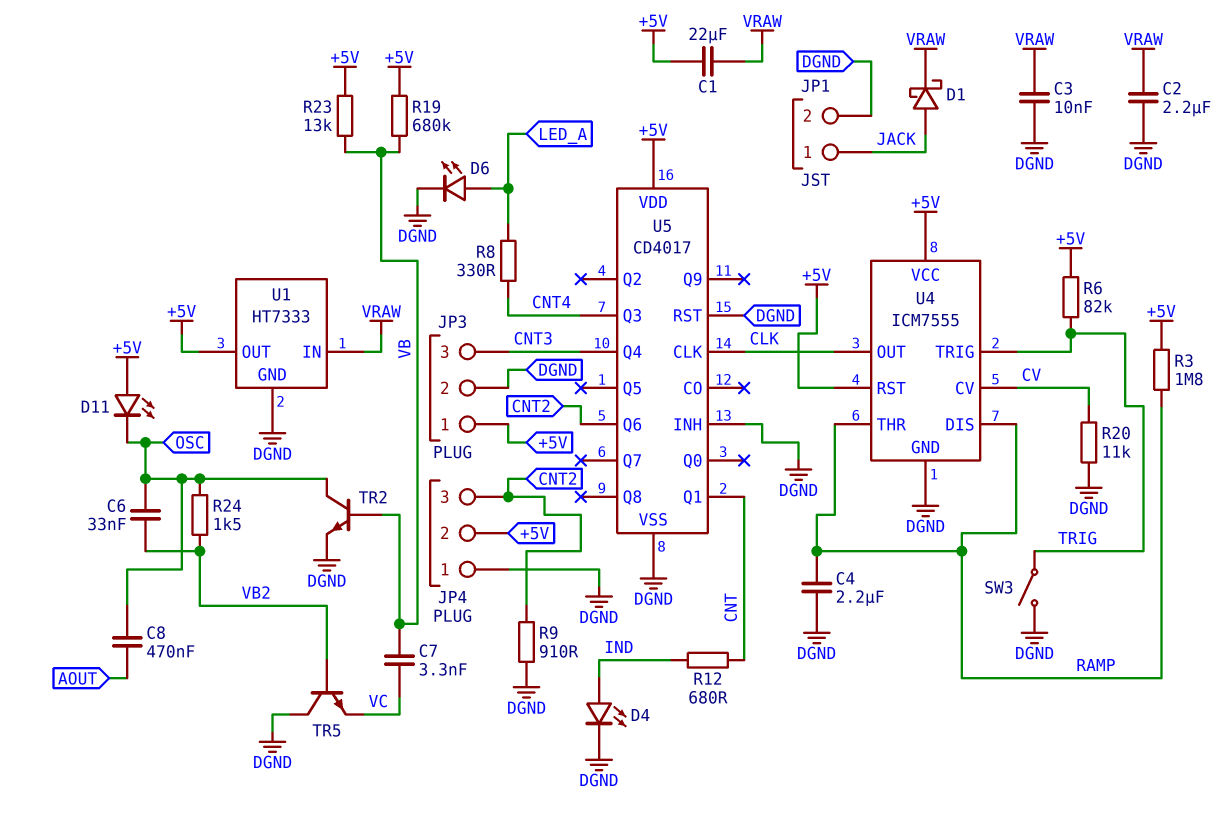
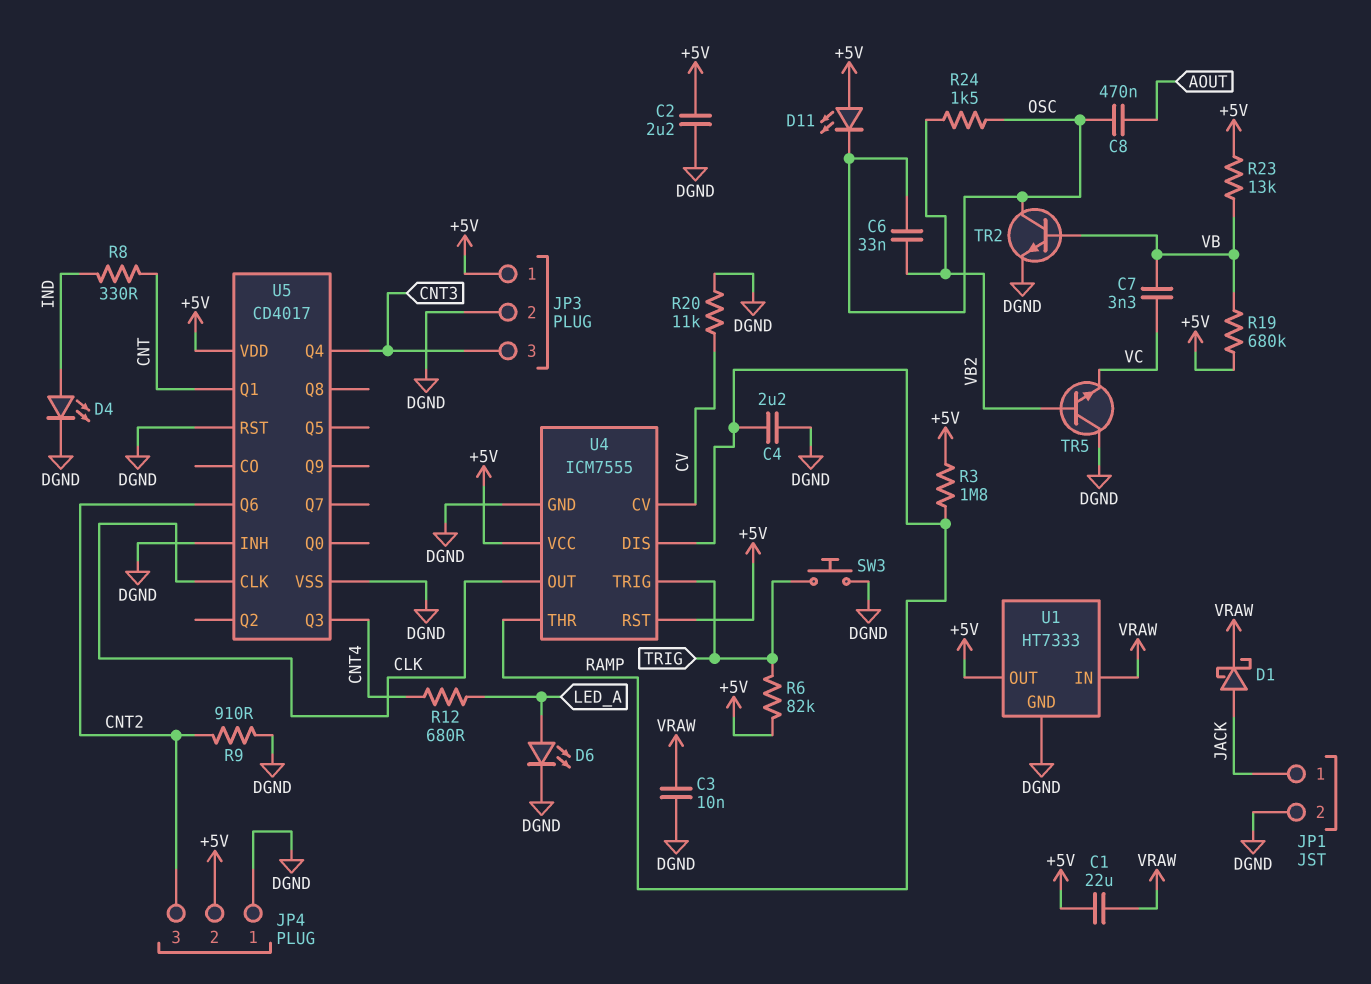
C2: 2.2uF (DGND, VRAW) -> 2.2uF (+5V, DGND)
R8: 330 (CNT4, LED_A) -> 330 (CNT, IND)
R12: 680 (CNT, IND) -> 680 (CNT4, LED_A)
SW3: switch (DGND, TRIG) -> button (DGND, TRIG)

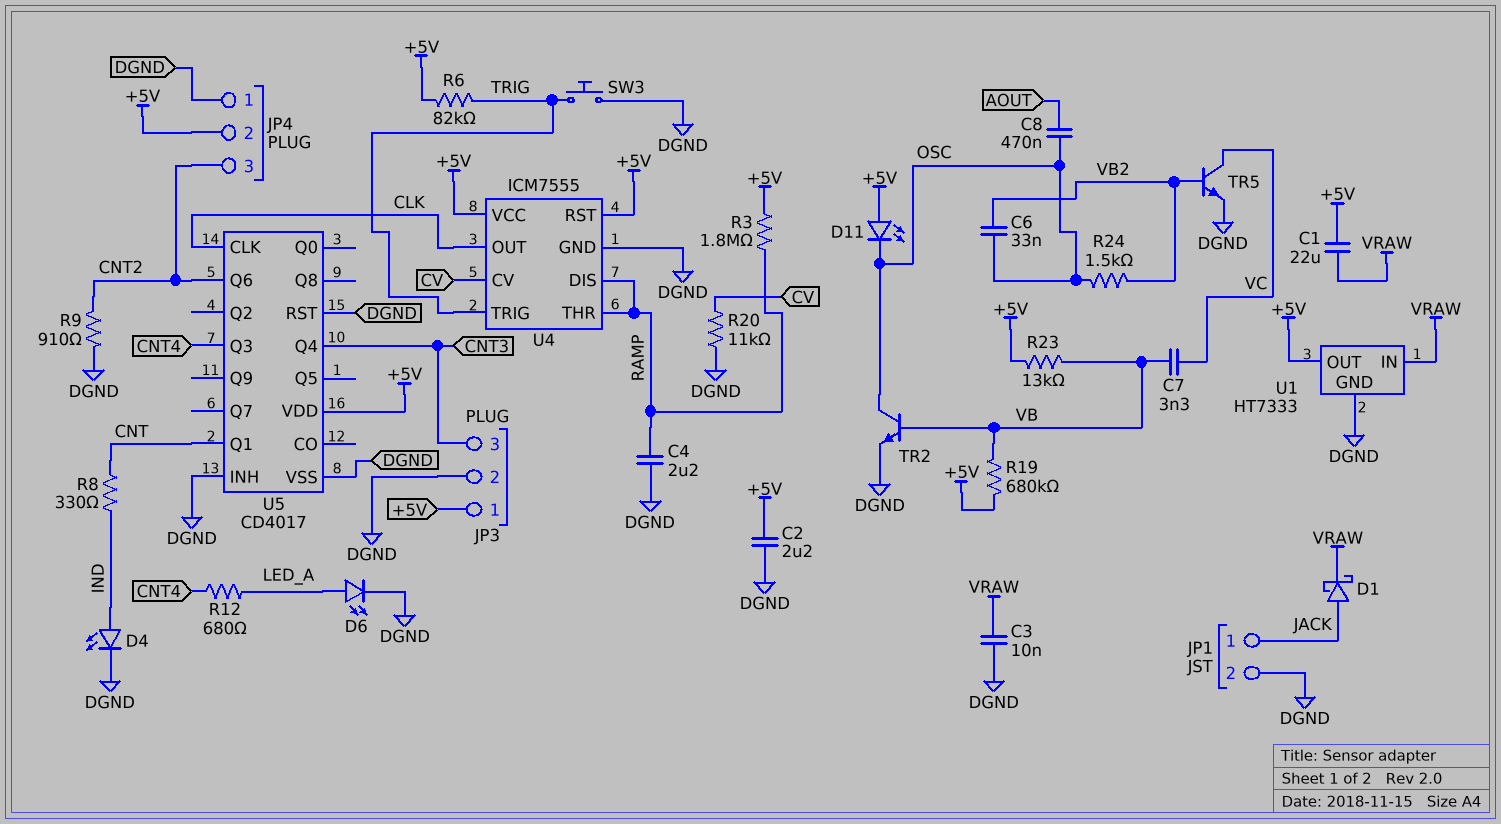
TR5: NPN (B VB2, C DGND, E VC) -> NPN (B VB2, C VC, E DGND)

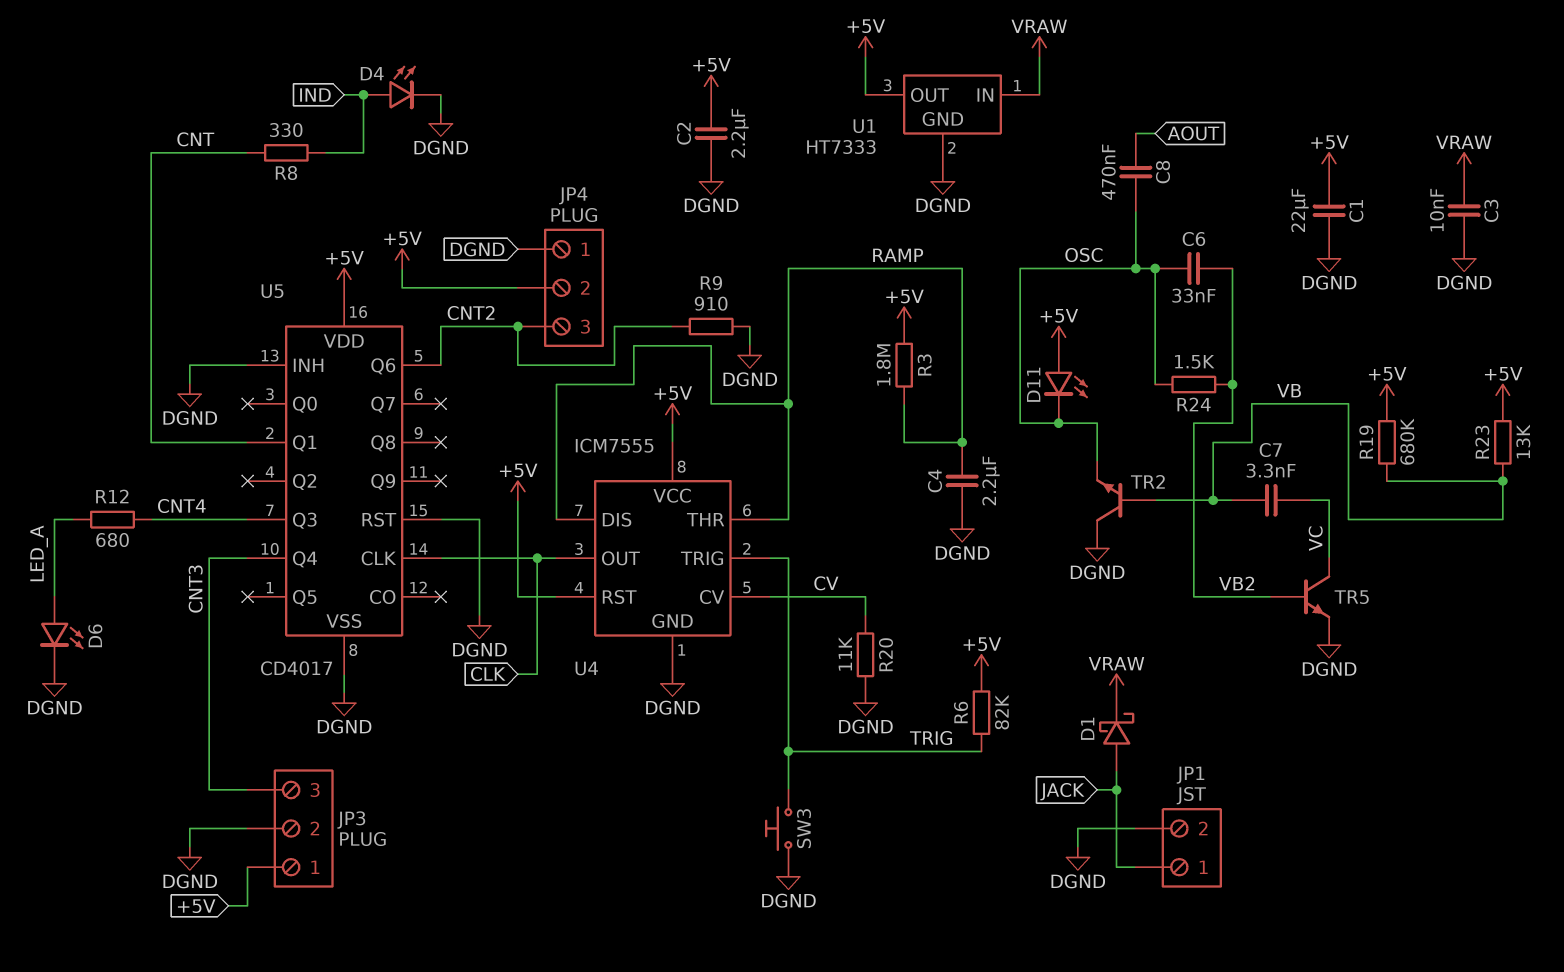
C1: 22uF (+5V, VRAW) -> 22uF (+5V, DGND)
TR2: NPN (B VB, C OSC, E DGND) -> NPN (B VB, C DGND, E OSC)

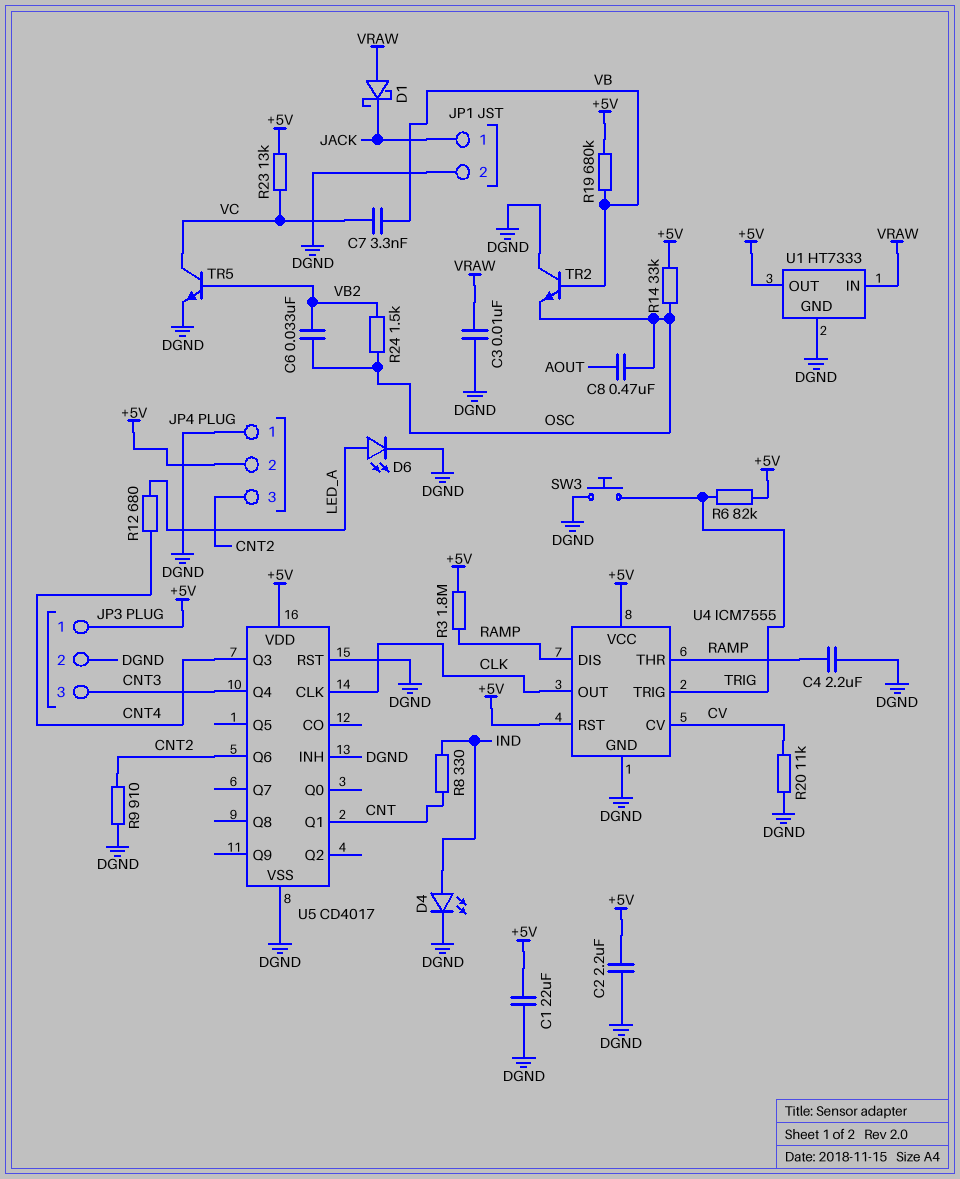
D1: schottky (A JACK, K VRAW) -> schottky (A VRAW, K JACK)
D11: LED (A +5V, K OSC) -> none
R14: none -> 33k (+5V, OSC)
R23: 13k (+5V, VB) -> 13k (+5V, VC)

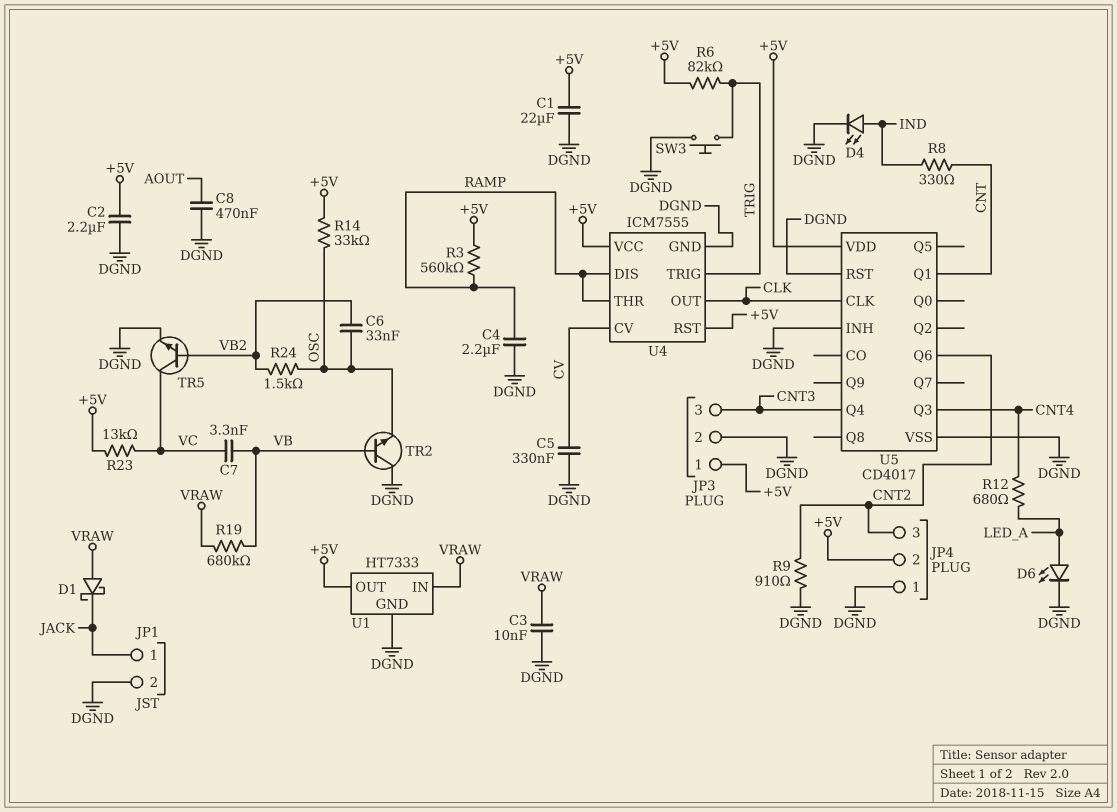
C5: none -> 330nF (CV, DGND)
C8: 470nF (AOUT, OSC) -> 470nF (AOUT, DGND)
R3: 1.8M (+5V, RAMP) -> 560k (+5V, RAMP)
R19: 680k (+5V, VB) -> 680k (VB, VRAW)
R20: 11k (CV, DGND) -> none

